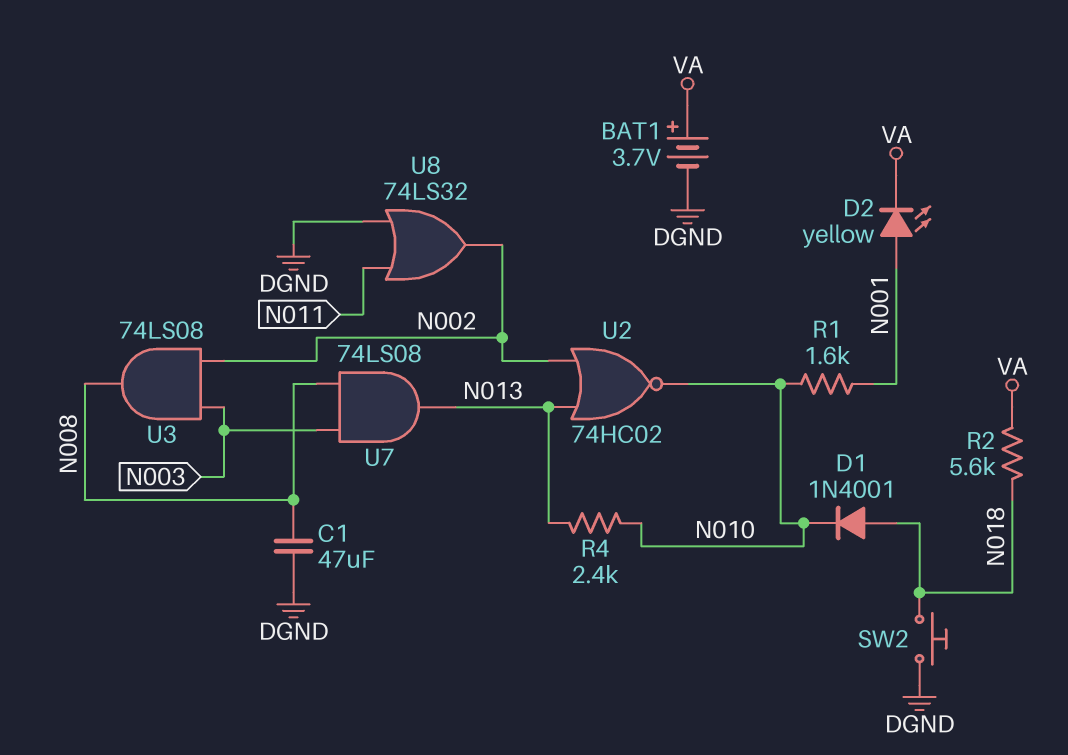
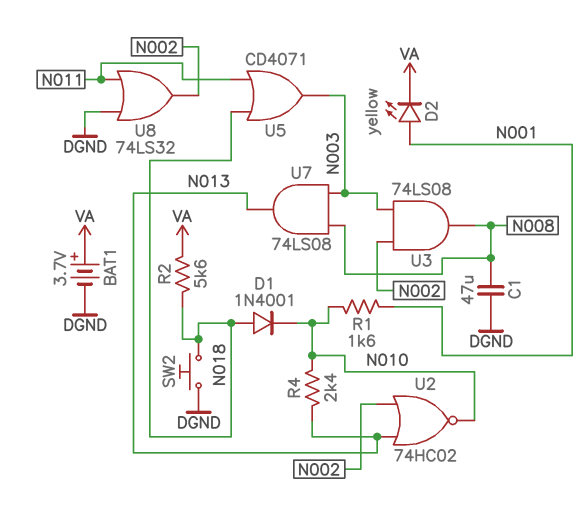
U5: none -> OR CD4071 (in N011, in N018, out N003)

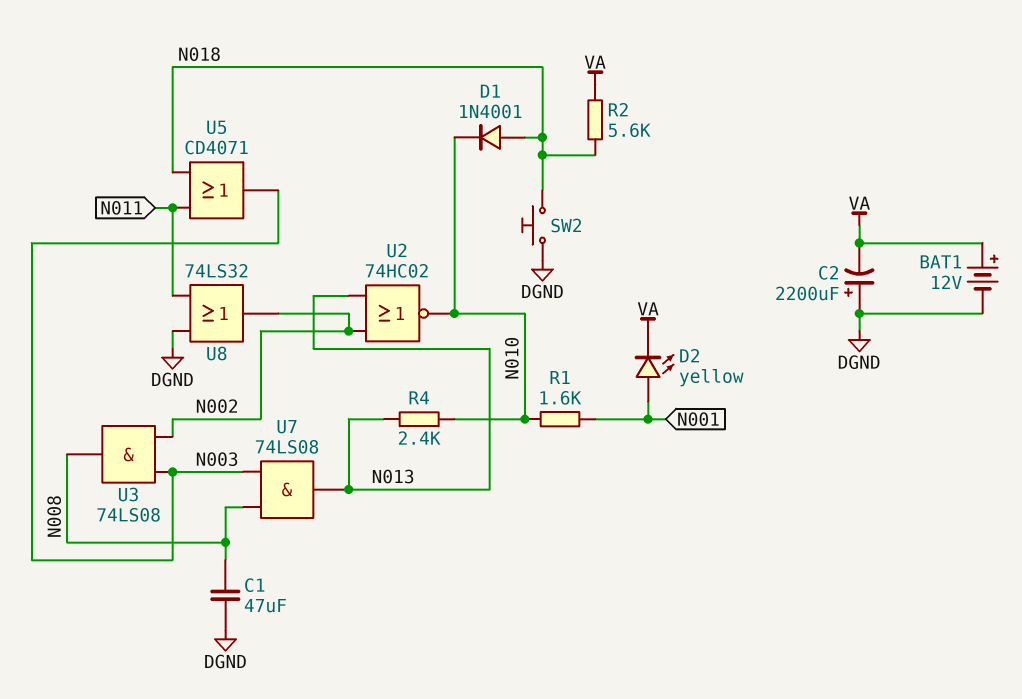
BAT1: 3.7V (plus VA, minus DGND) -> 12V (plus VA, minus DGND)
C2: none -> 2200uF (plus DGND, minus VA)

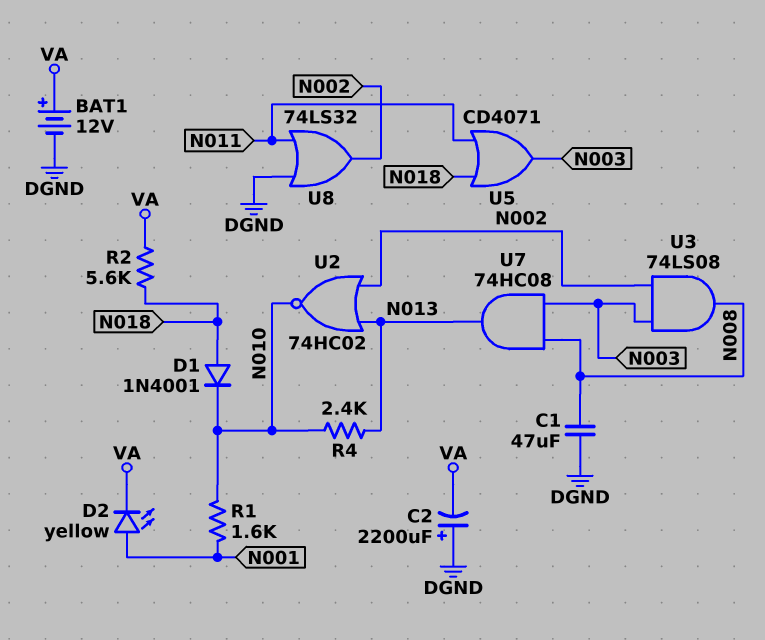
SW2: button (DGND, N018) -> none
U7: AND 74LS08 (in N003, in N008, out N013) -> AND 74HC08 (in N003, in N008, out N013)

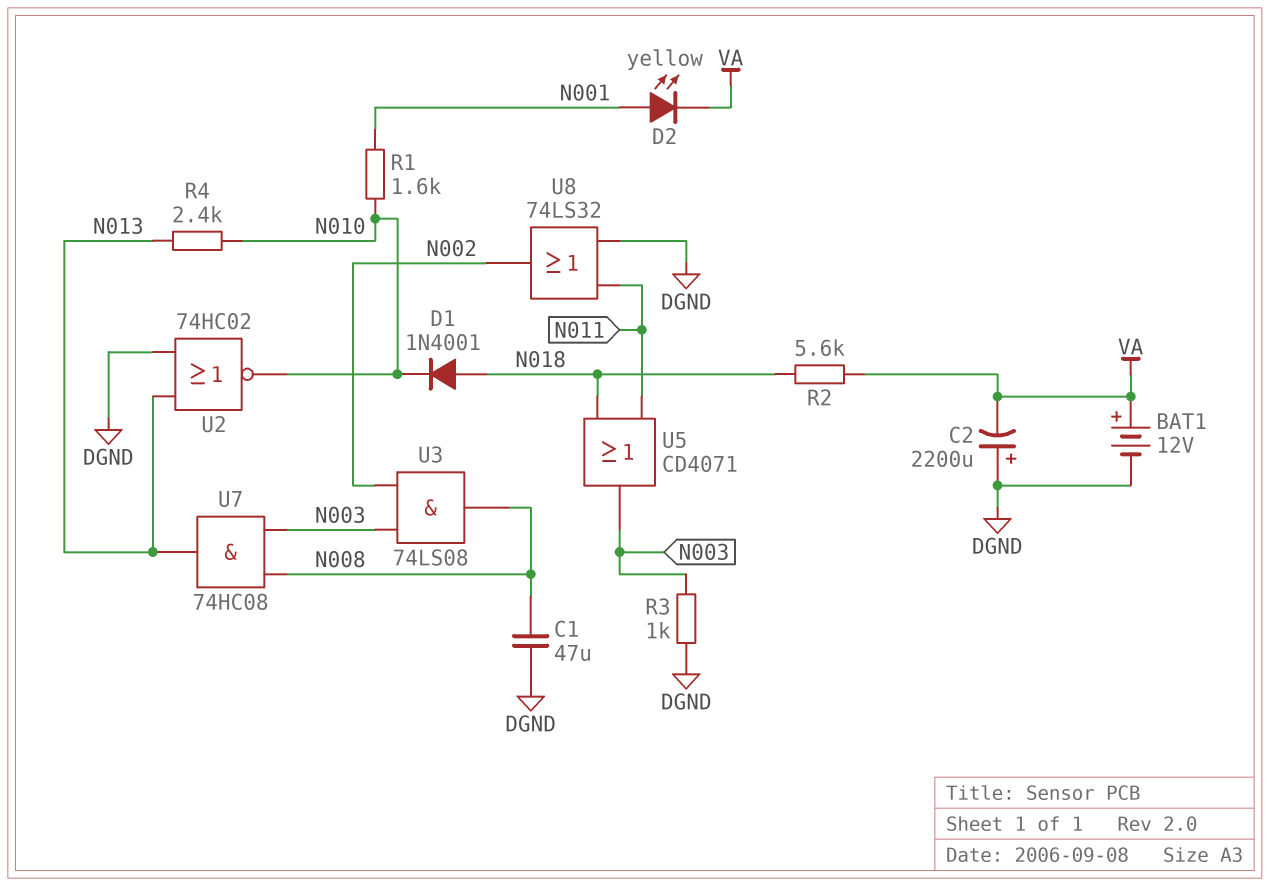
R3: none -> 1k (DGND, N003)
U2: NOR 74HC02 (in N002, in N013, out N010) -> NOR 74HC02 (in DGND, in N013, out N010)

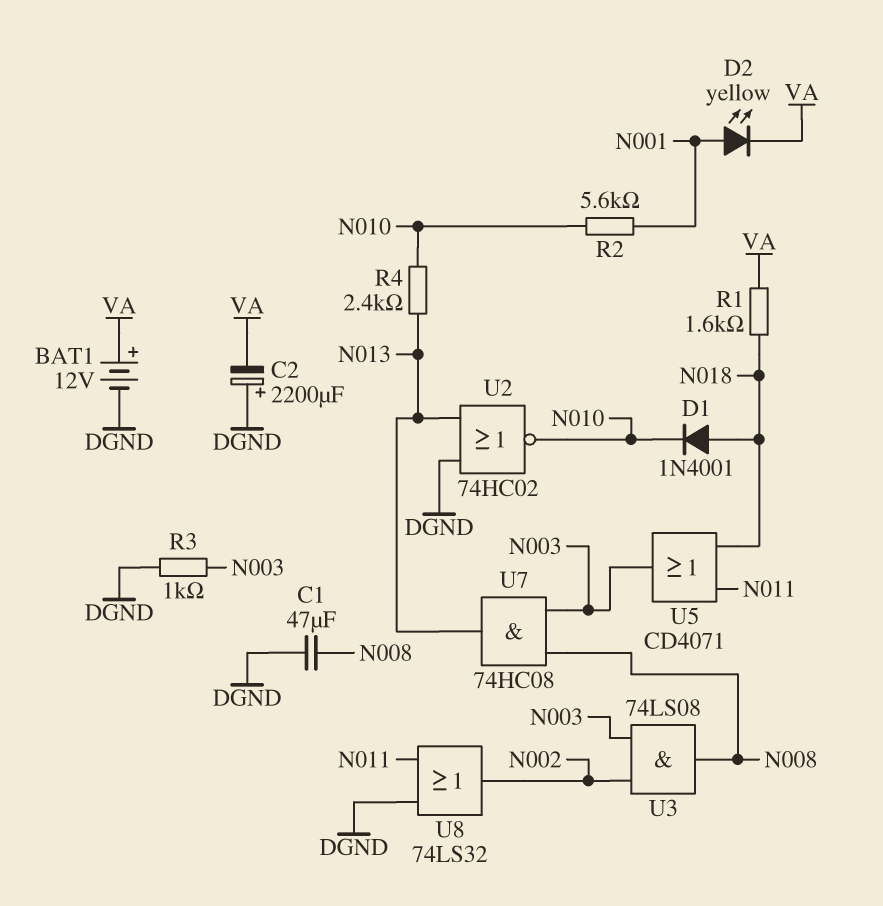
R1: 1.6k (N001, N010) -> 1.6k (N018, VA)
R2: 5.6k (N018, VA) -> 5.6k (N001, N010)

